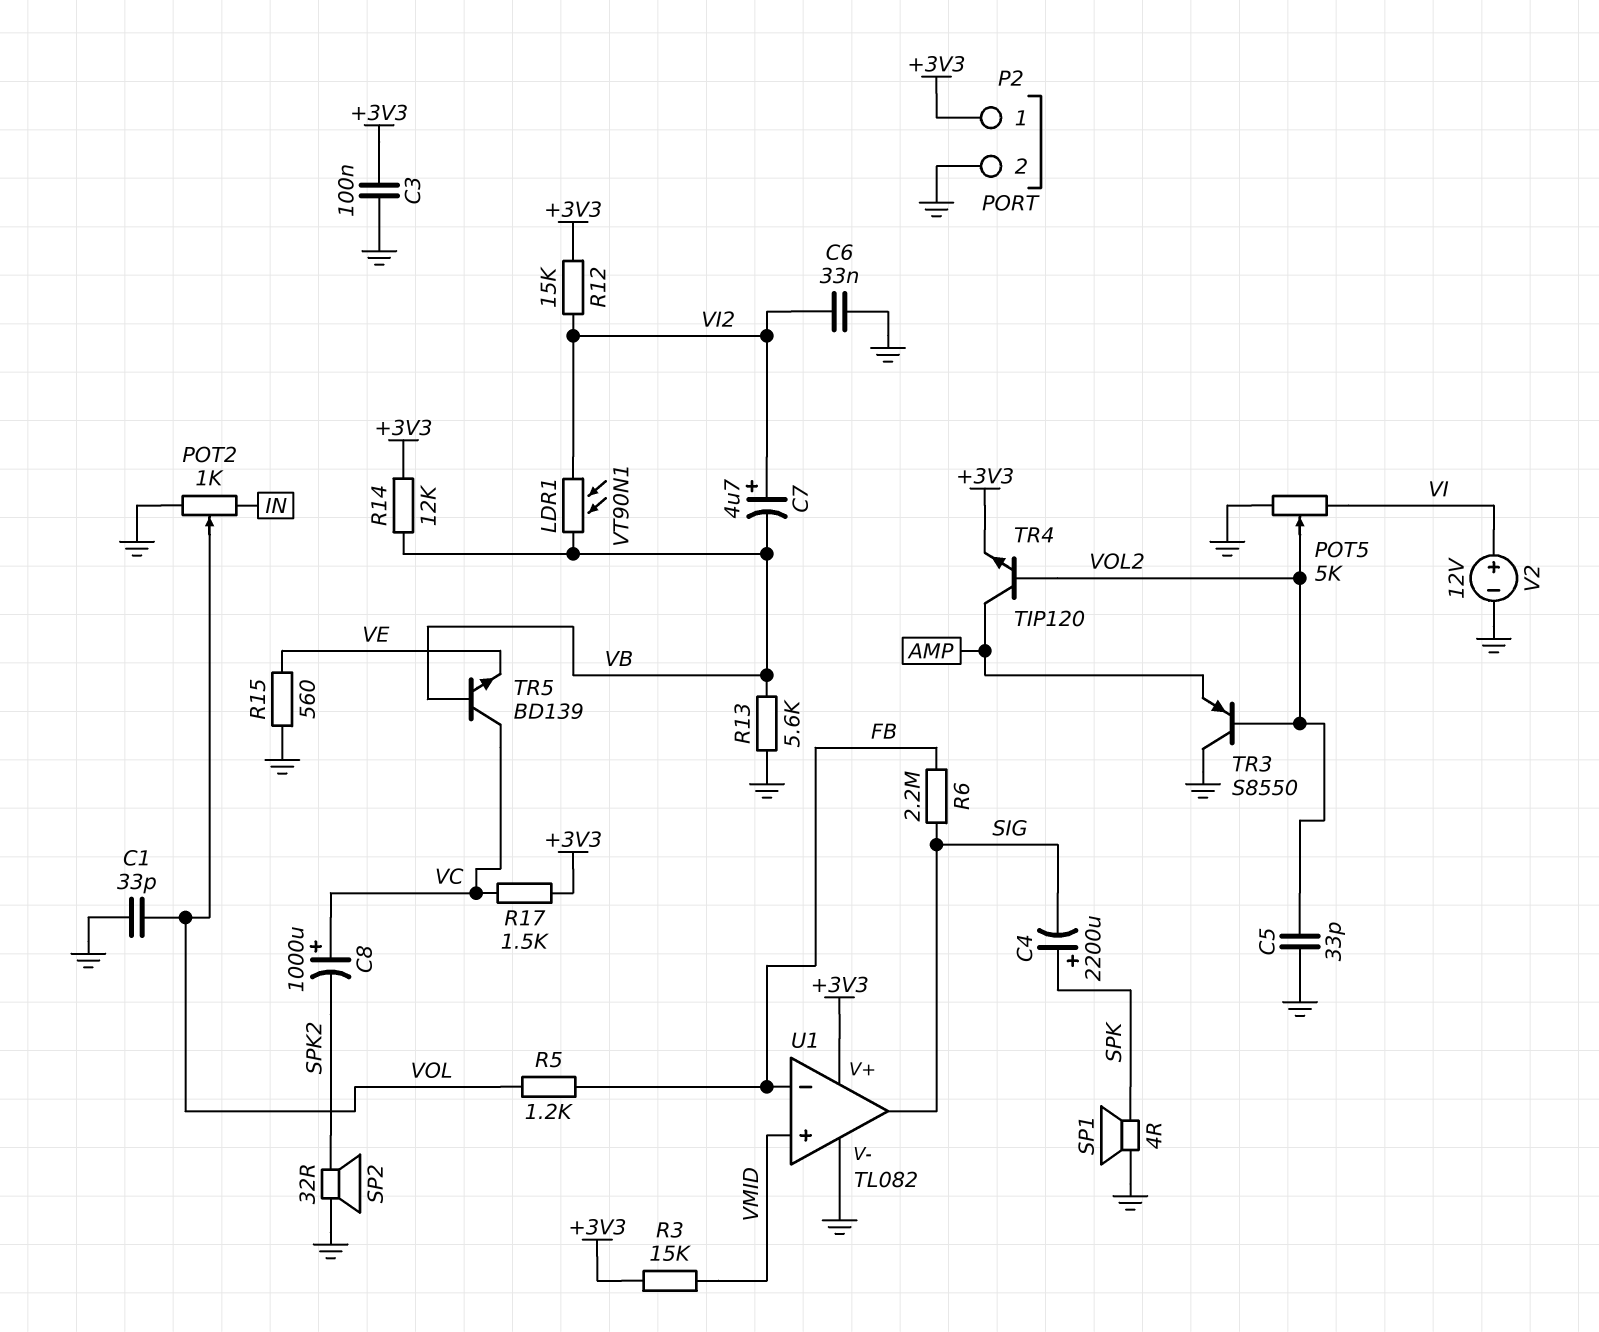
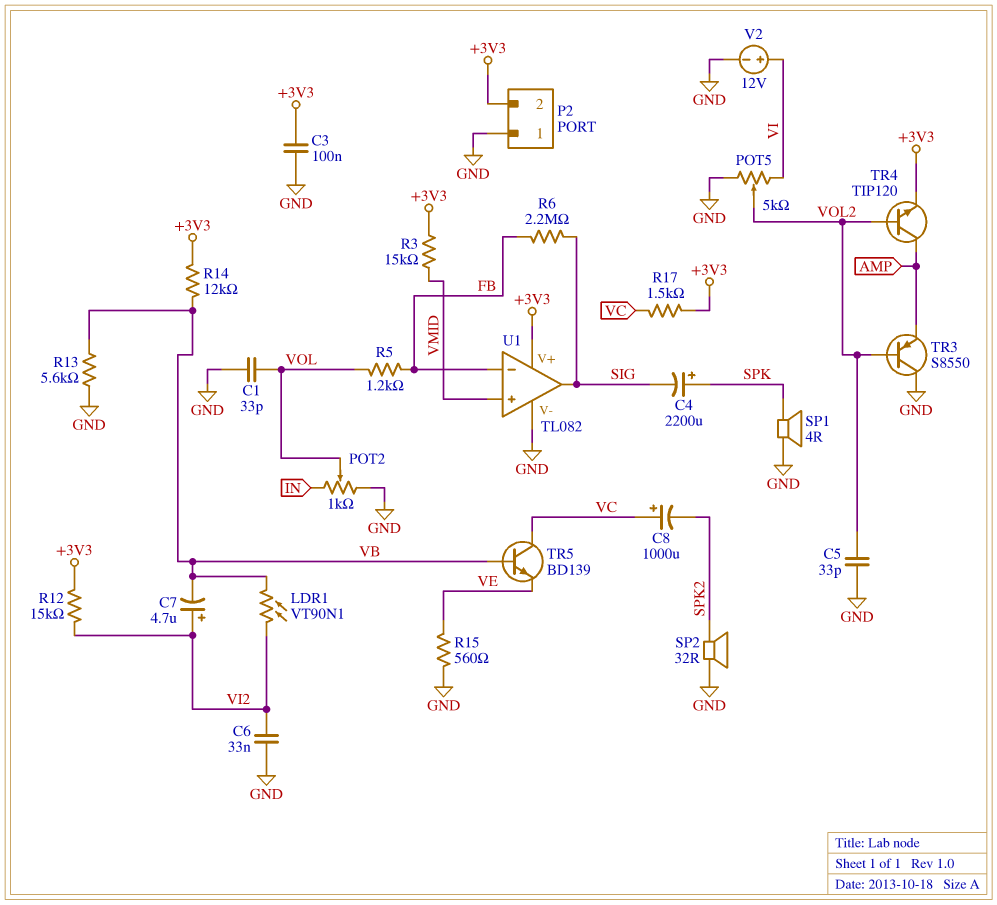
P2 pin 1: +3V3 -> GND
P2 pin 2: GND -> +3V3

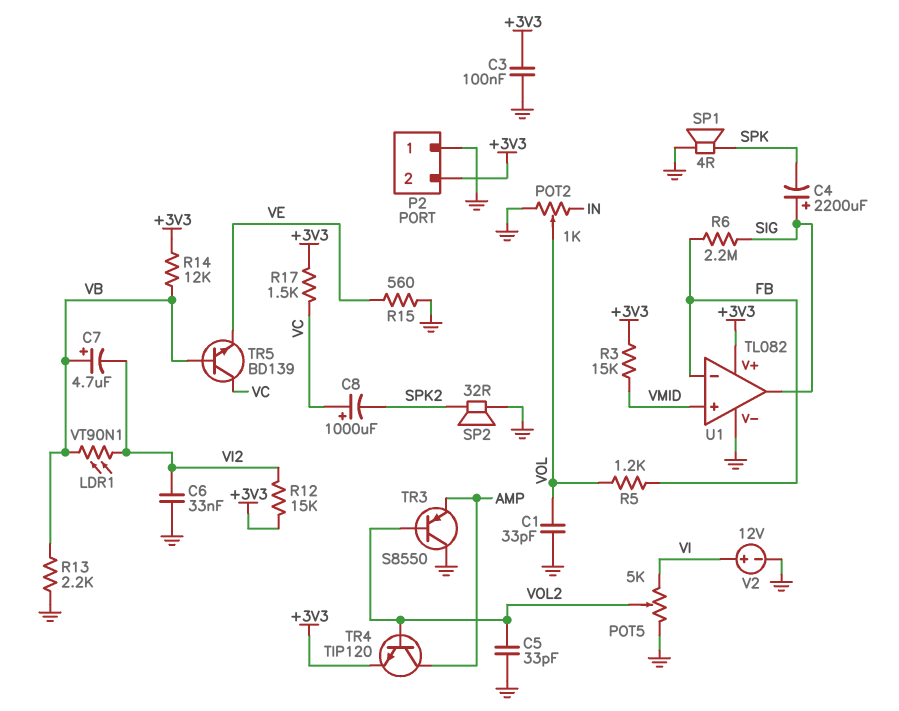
C4: 2200uF (plus SPK, minus SIG) -> 2200uF (plus SIG, minus SPK)
C7: 4.7uF (plus VI2, minus VB) -> 4.7uF (plus VB, minus VI2)
R13: 5.6k (GND, VB) -> 2.2k (GND, VB)

